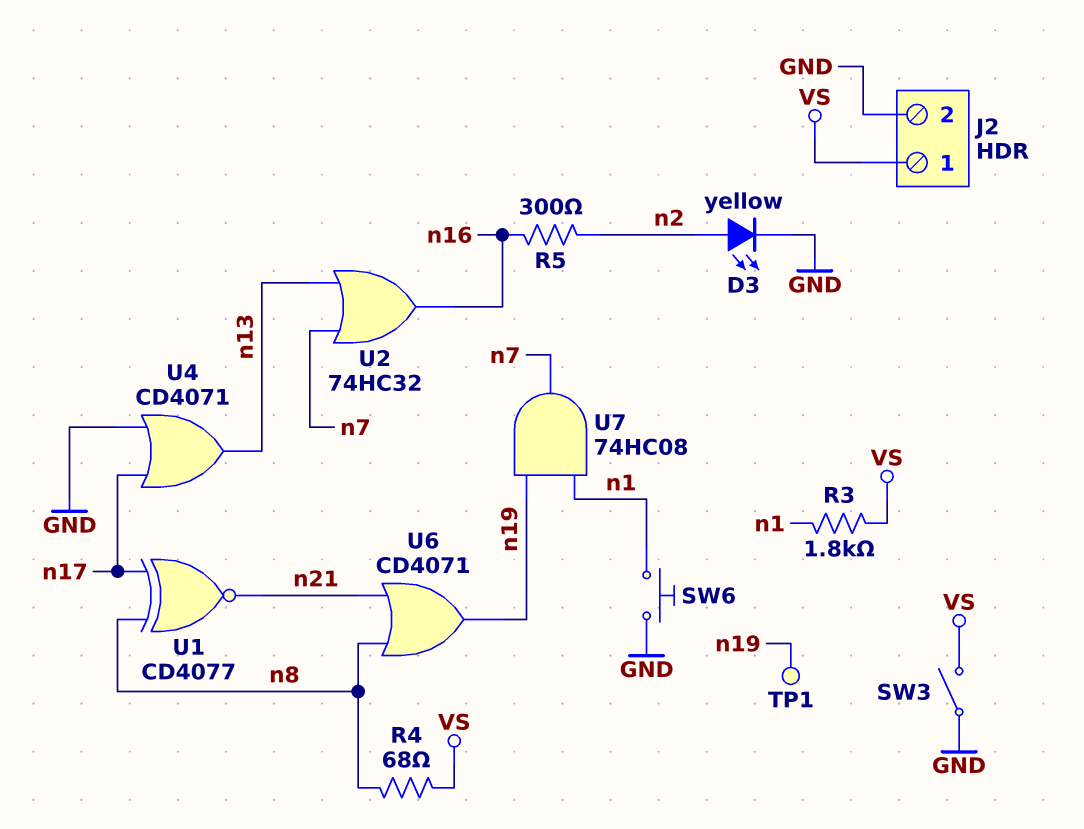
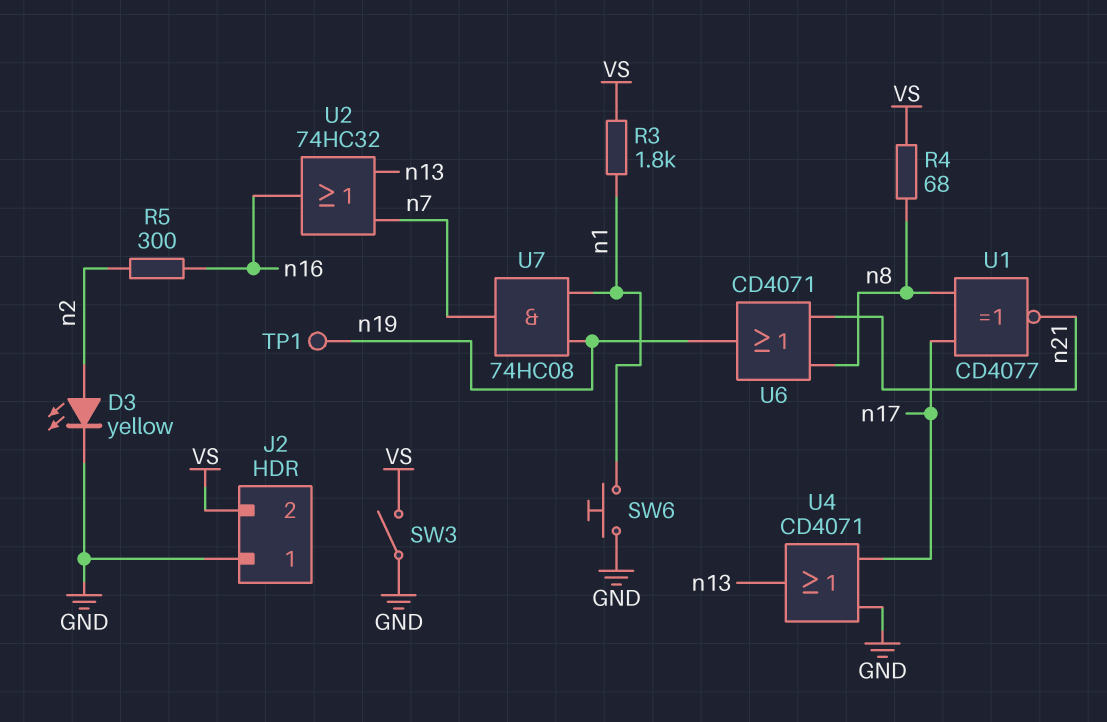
J2 pin 1: VS -> GND
J2 pin 2: GND -> VS

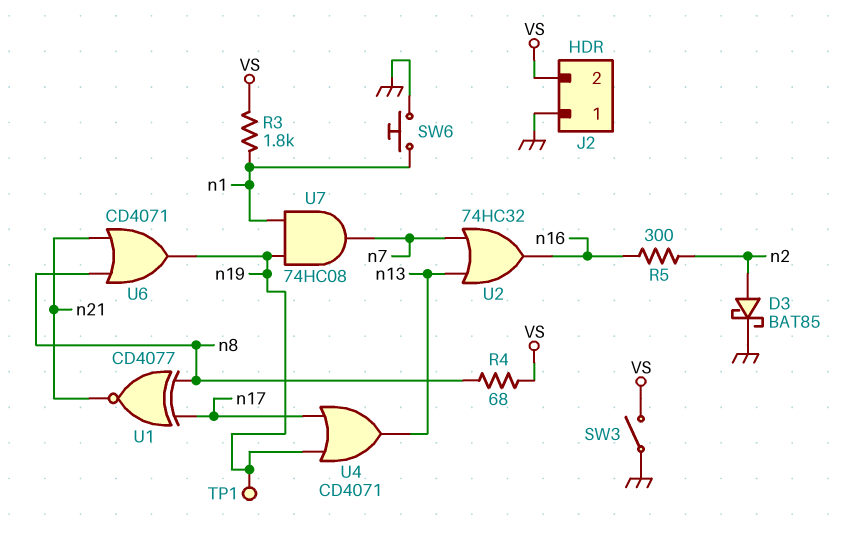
D3: LED yellow (A n2, K GND) -> schottky BAT85 (A n2, K GND)
U4: OR CD4071 (in GND, in n17, out n13) -> OR CD4071 (in n17, in n19, out n13)

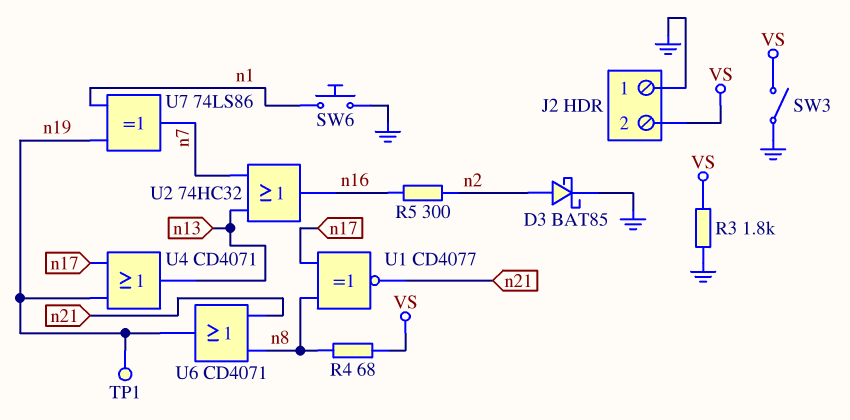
R3: 1.8k (VS, n1) -> 1.8k (GND, VS)
U7: AND 74HC08 (in n1, in n19, out n7) -> XOR 74LS86 (in n1, in n19, out n7)

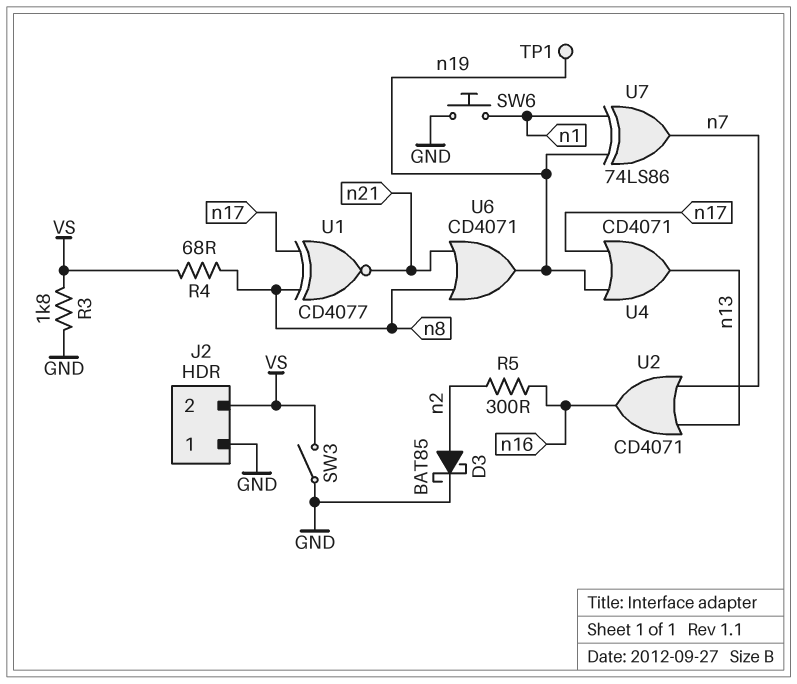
U2: OR 74HC32 (in n7, in n13, out n16) -> OR CD4071 (in n7, in n13, out n16)

